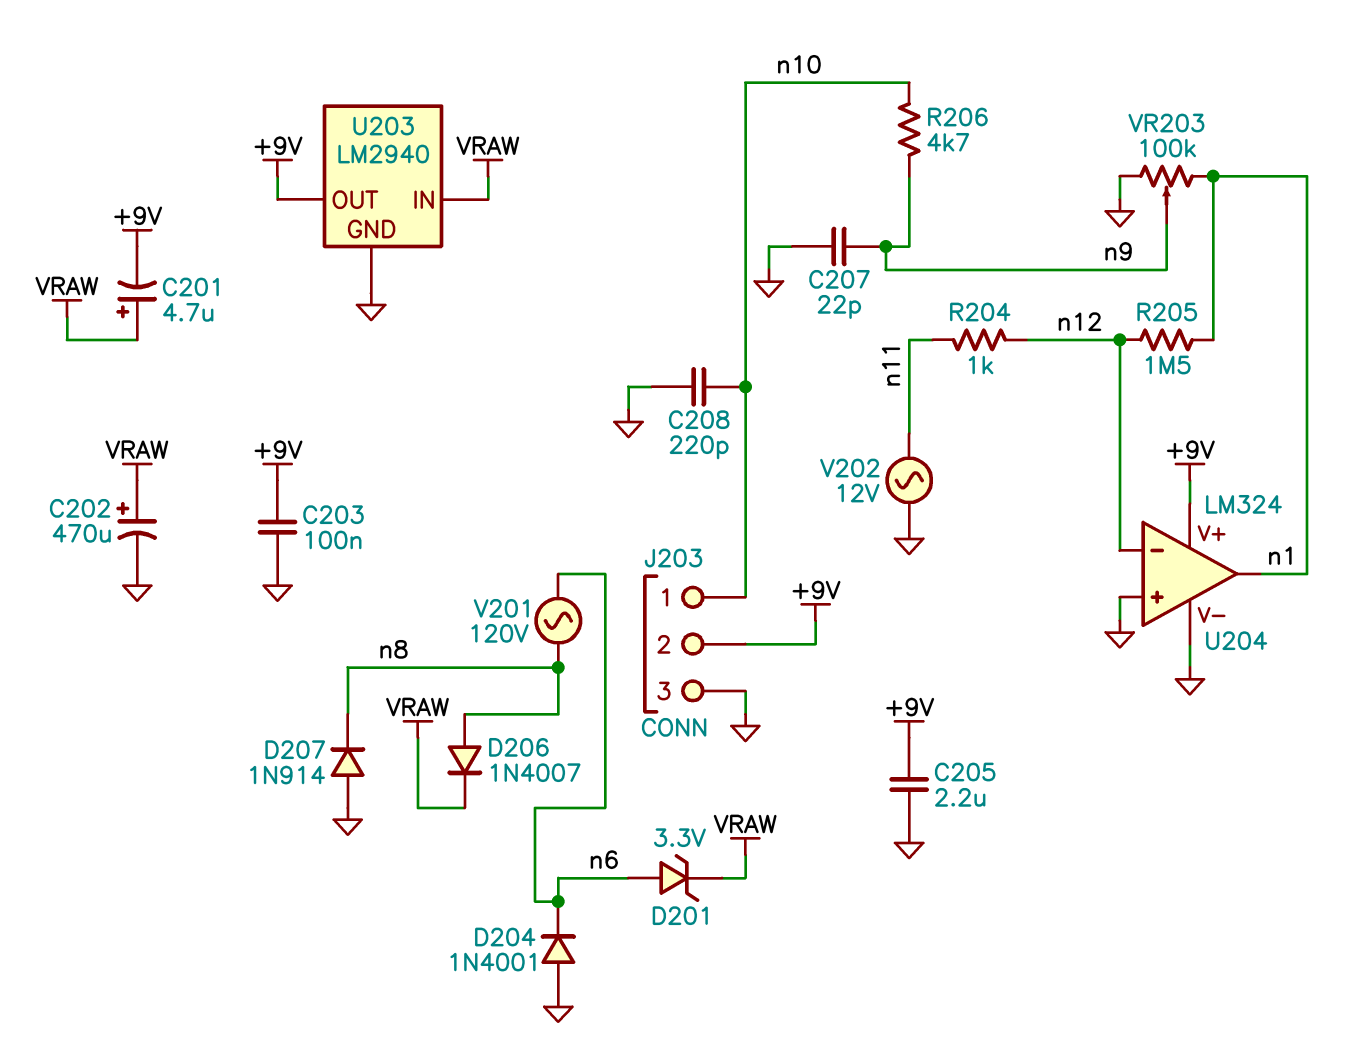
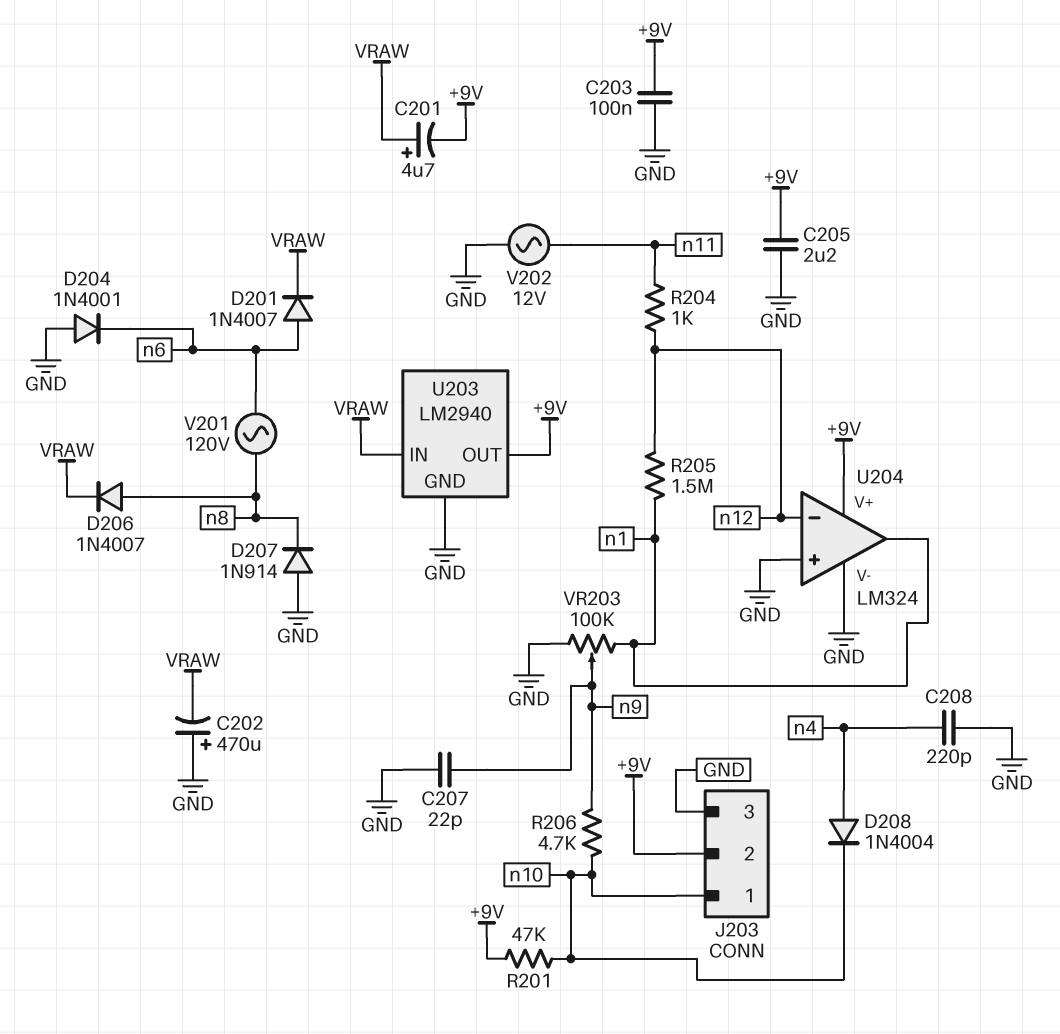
C202: 470uF (plus VRAW, minus GND) -> 470uF (plus GND, minus VRAW)
C208: 220pF (GND, n10) -> 220pF (GND, n4)
D201: zener 3.3V (A n6, K VRAW) -> diode 1N4007 (A n6, K VRAW)
D208: none -> diode 1N4004 (A n4, K n10)
R201: none -> 47k (+9V, n10)

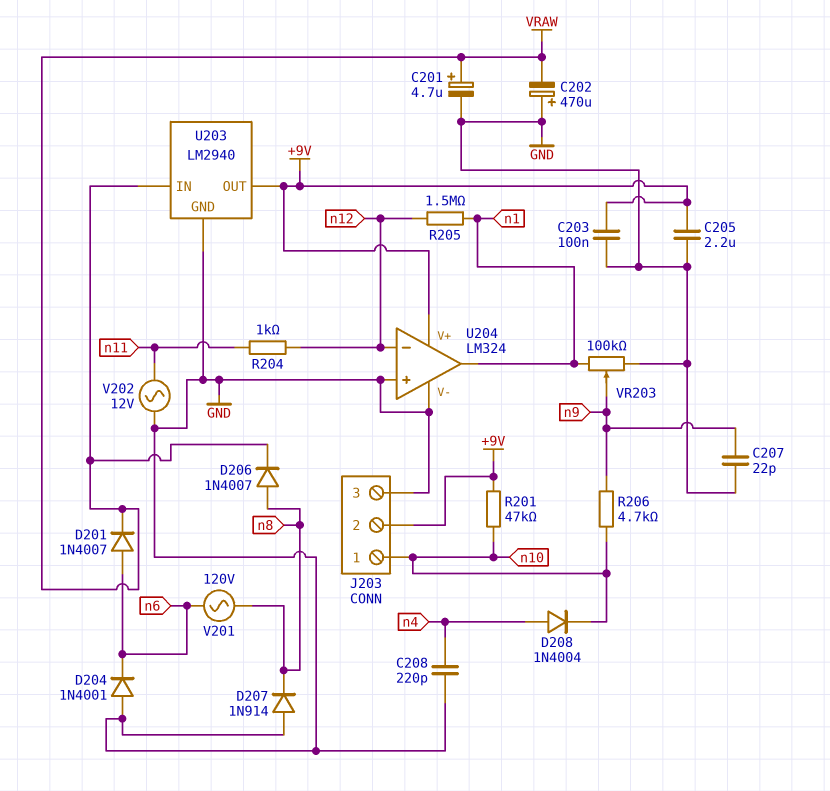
C201: 4.7uF (plus VRAW, minus +9V) -> 4.7uF (plus VRAW, minus GND)

